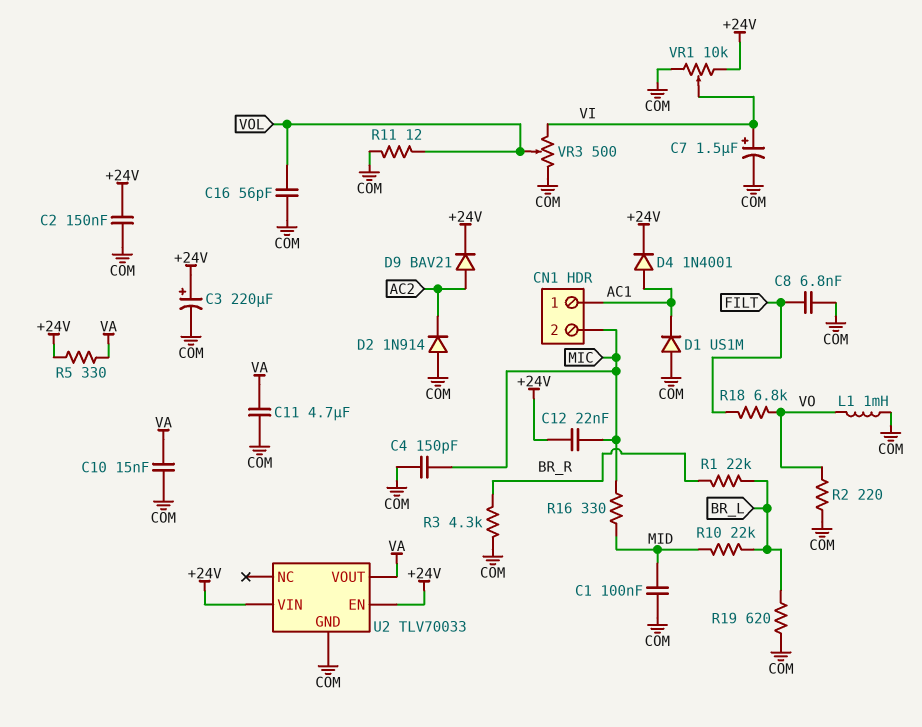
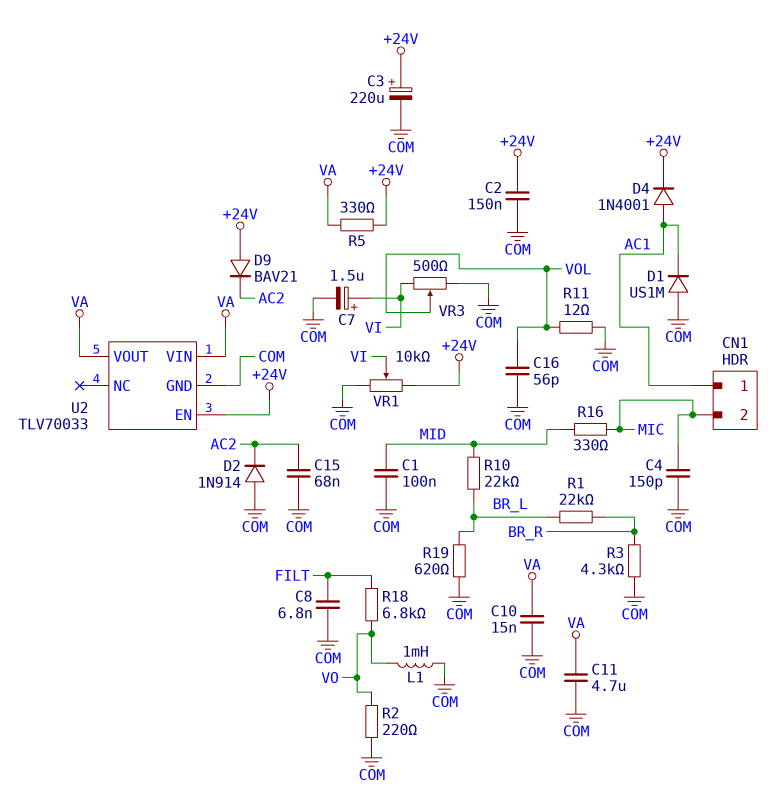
C12: 22nF (+24V, MIC) -> none
C15: none -> 68nF (AC2, COM)
D9: diode BAV21 (A AC2, K +24V) -> diode BAV21 (A +24V, K AC2)
U2 pin VIN: +24V -> VA

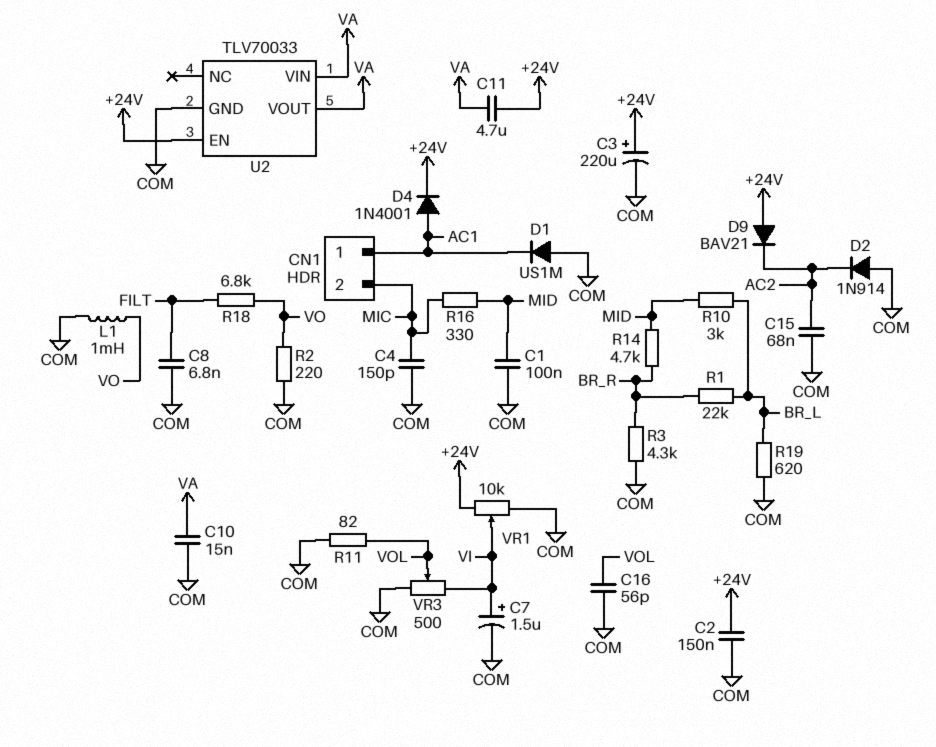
C11: 4.7uF (COM, VA) -> 4.7uF (+24V, VA)
R5: 330 (+24V, VA) -> none
R10: 22k (BR_L, MID) -> 3k (BR_L, MID)
R11: 12 (COM, VOL) -> 82 (COM, VOL)
R14: none -> 4.7k (BR_R, MID)

